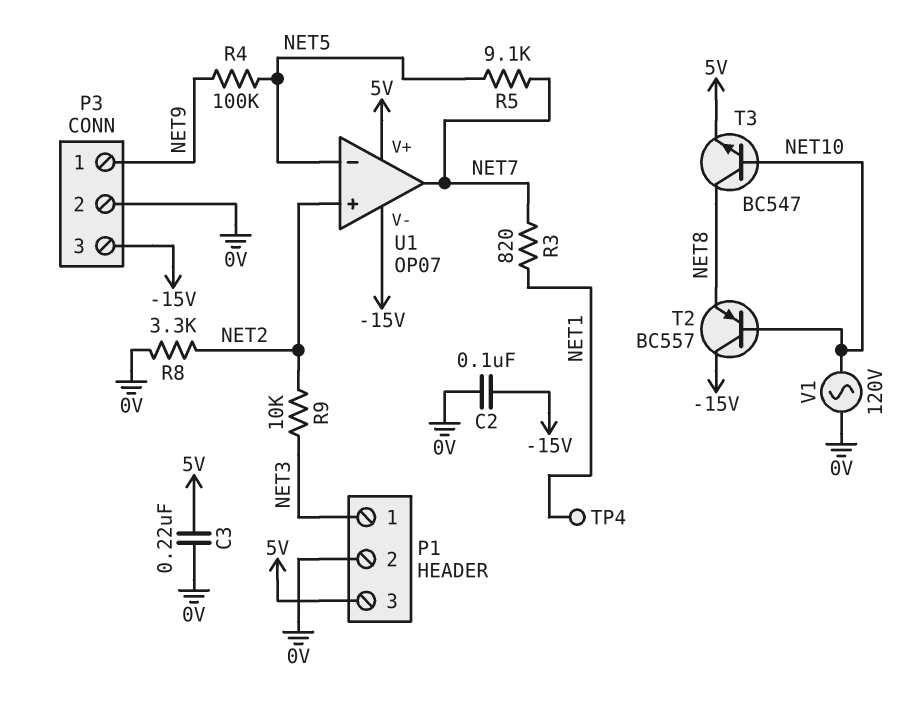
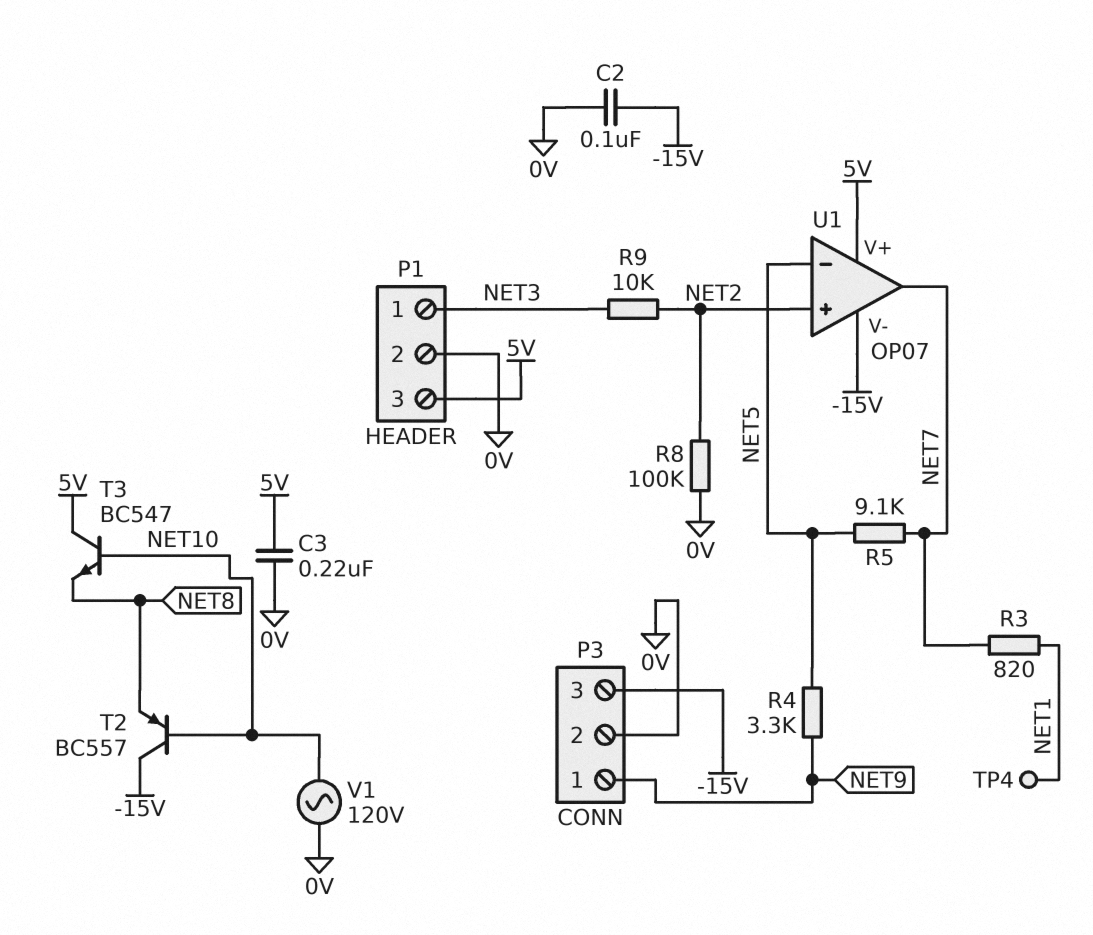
R4: 100k (NET5, NET9) -> 3.3k (NET5, NET9)
R8: 3.3k (0V, NET2) -> 100k (0V, NET2)
T3: NPN BC547 (B NET10, C NET8, E 5V) -> NPN BC547 (B NET10, C 5V, E NET8)

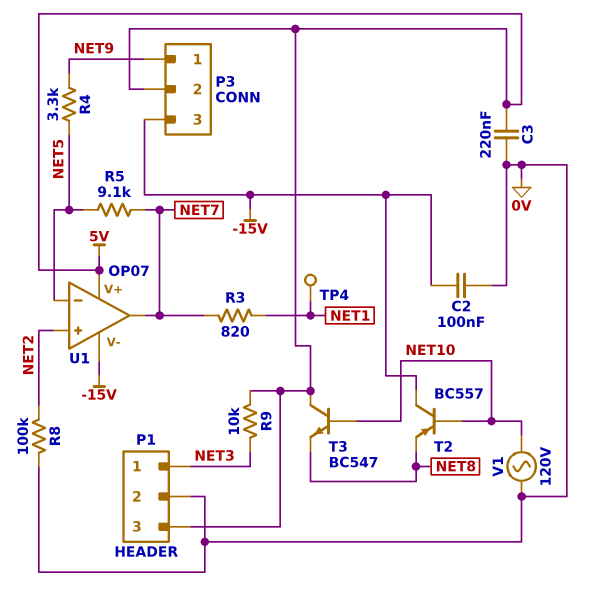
P3 pin 2: 0V -> 5V
R9: 10k (NET2, NET3) -> 10k (5V, NET3)

